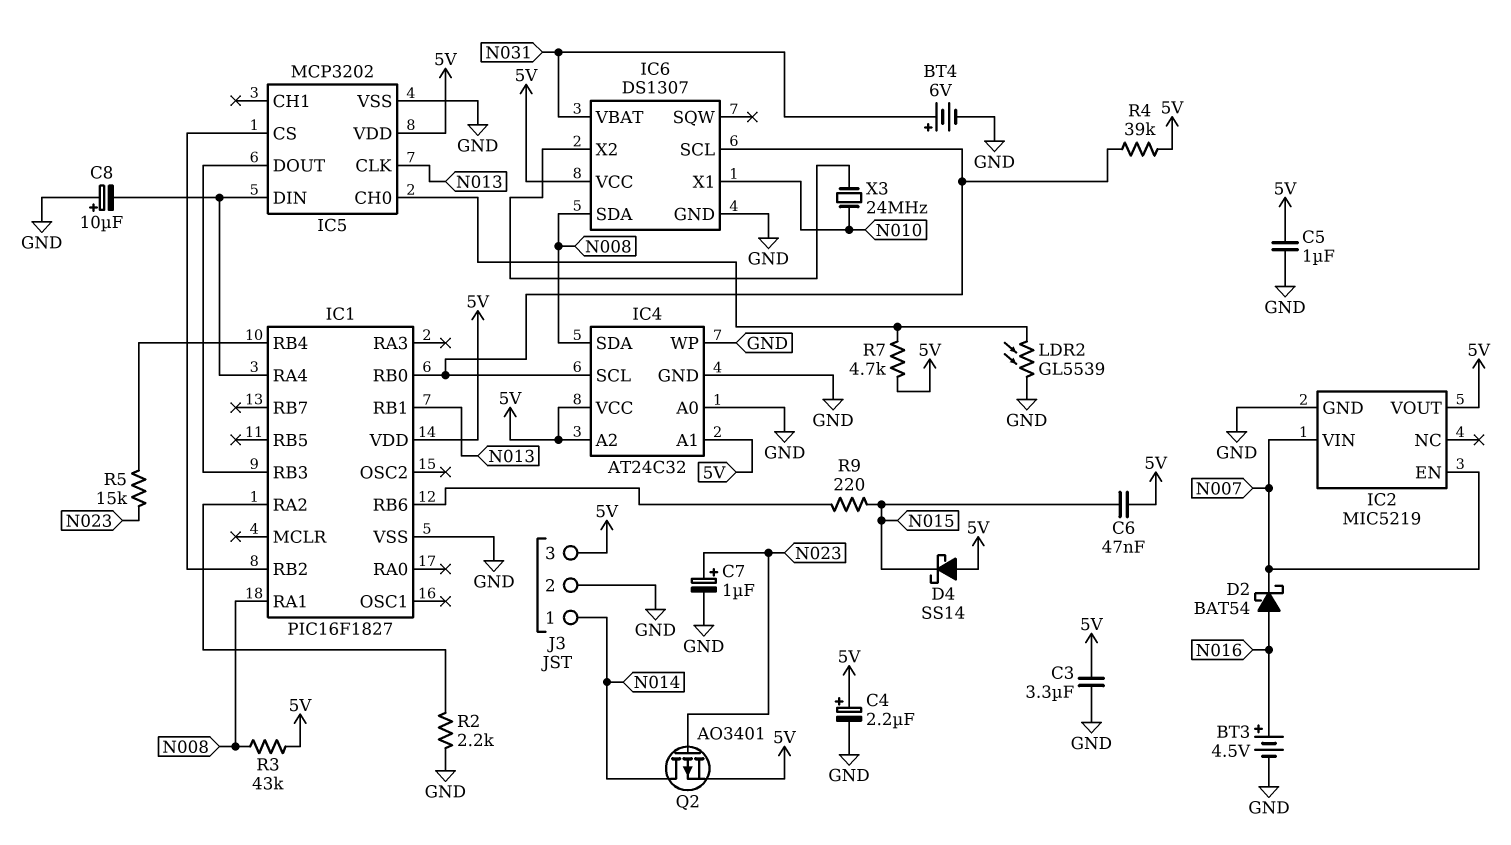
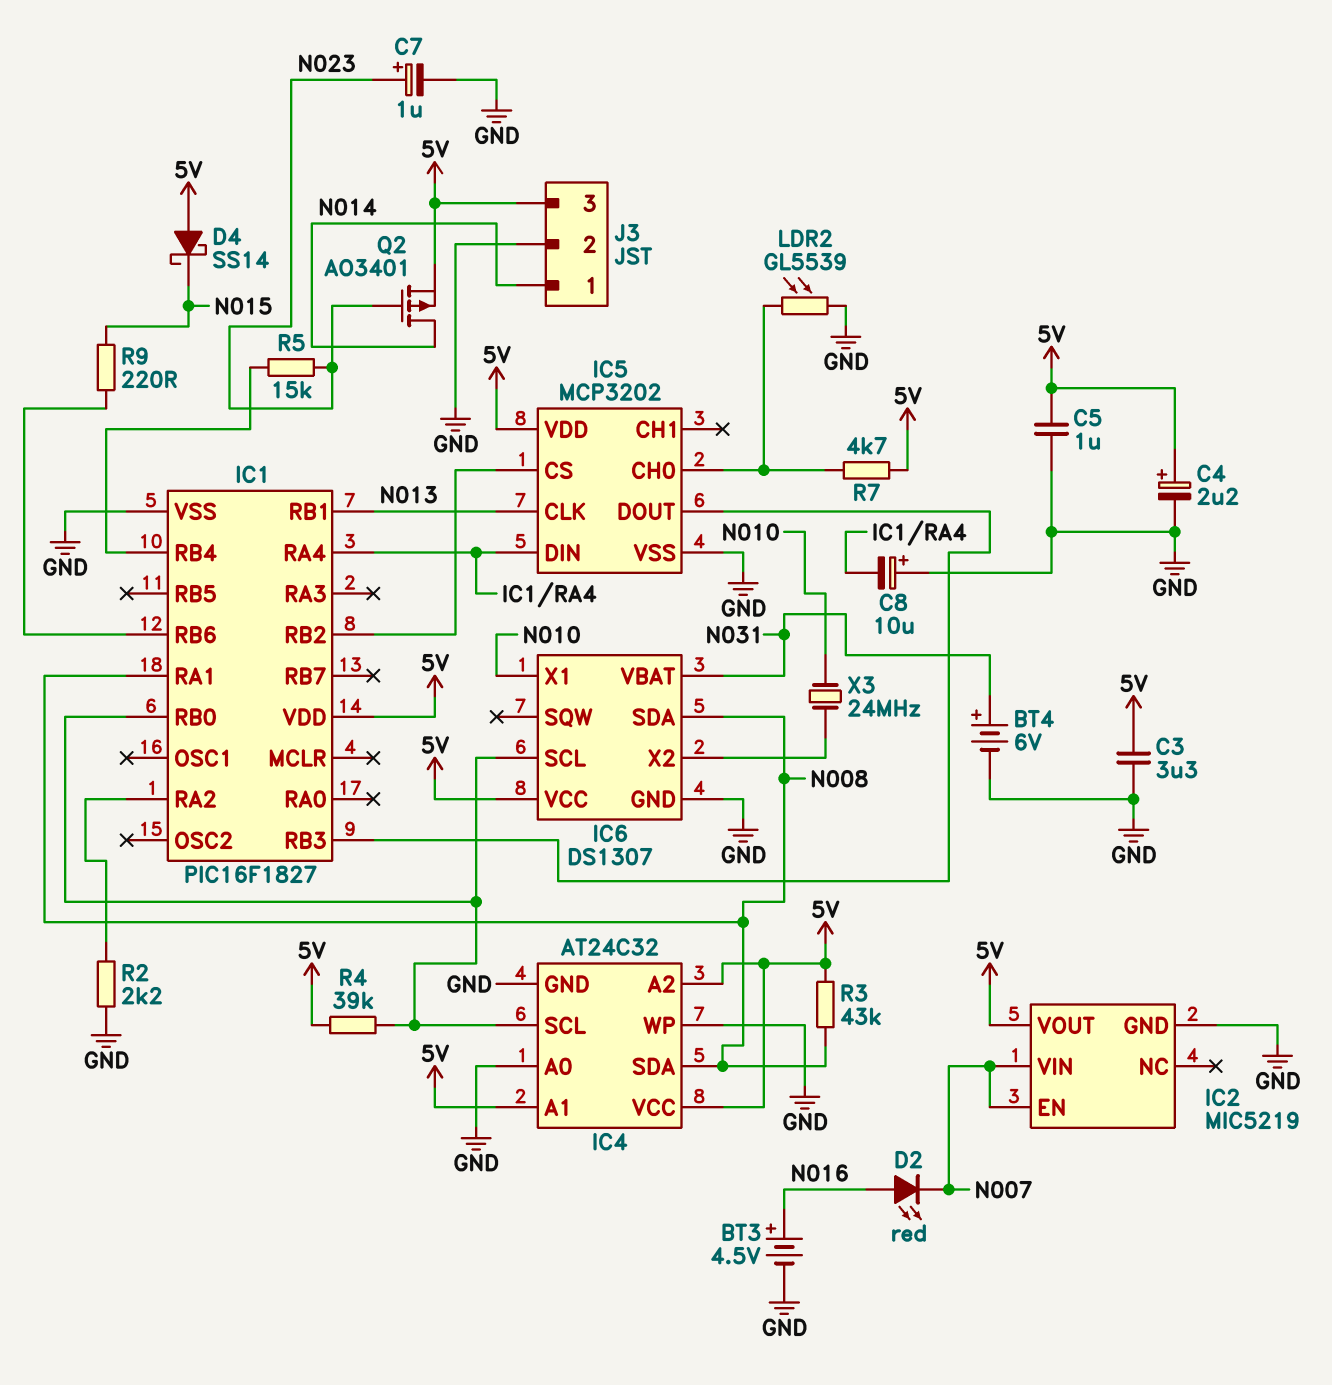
C6: 47nF (5V, N015) -> none
D2: schottky BAT54 (A N016, K N007) -> LED red (A N016, K N007)

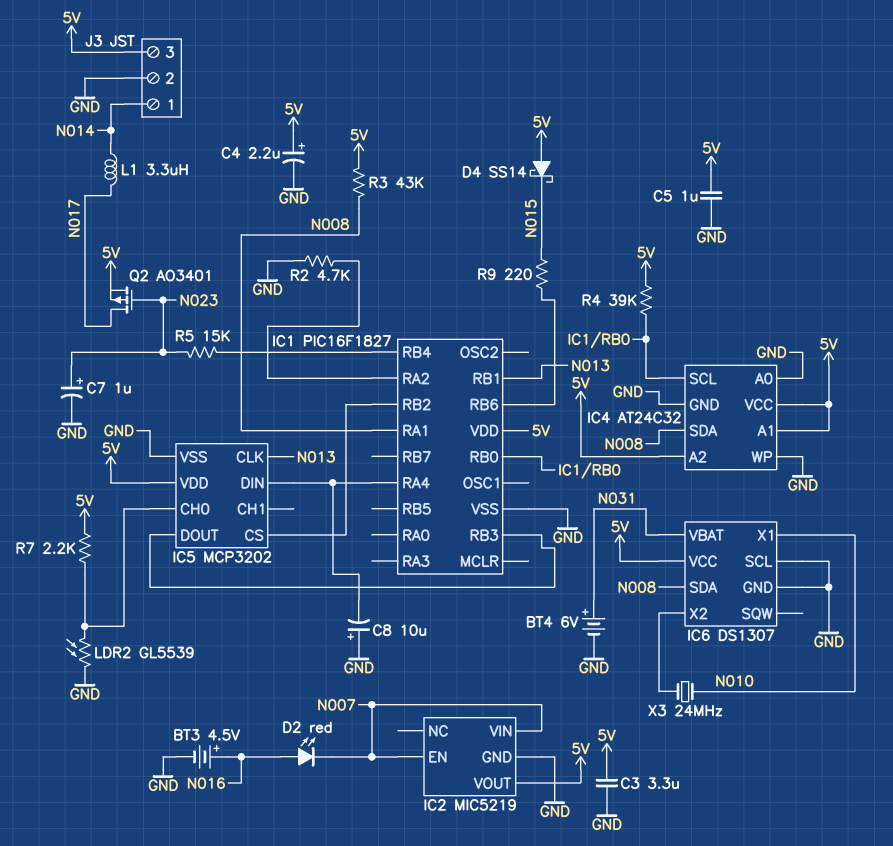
IC6 pin SCL: IC1/RB0 -> GND
L1: none -> 3.3uH (N014, N017)
Q2: PMOS AO3401 (G N023, D N014, S 5V) -> PMOS AO3401 (G N023, D N017, S 5V)
R2: 2.2k (GND, IC1/RA2) -> 4.7k (GND, IC1/RA2)
R7: 4.7k (5V, IC5/CH0) -> 2.2k (5V, IC5/CH0)

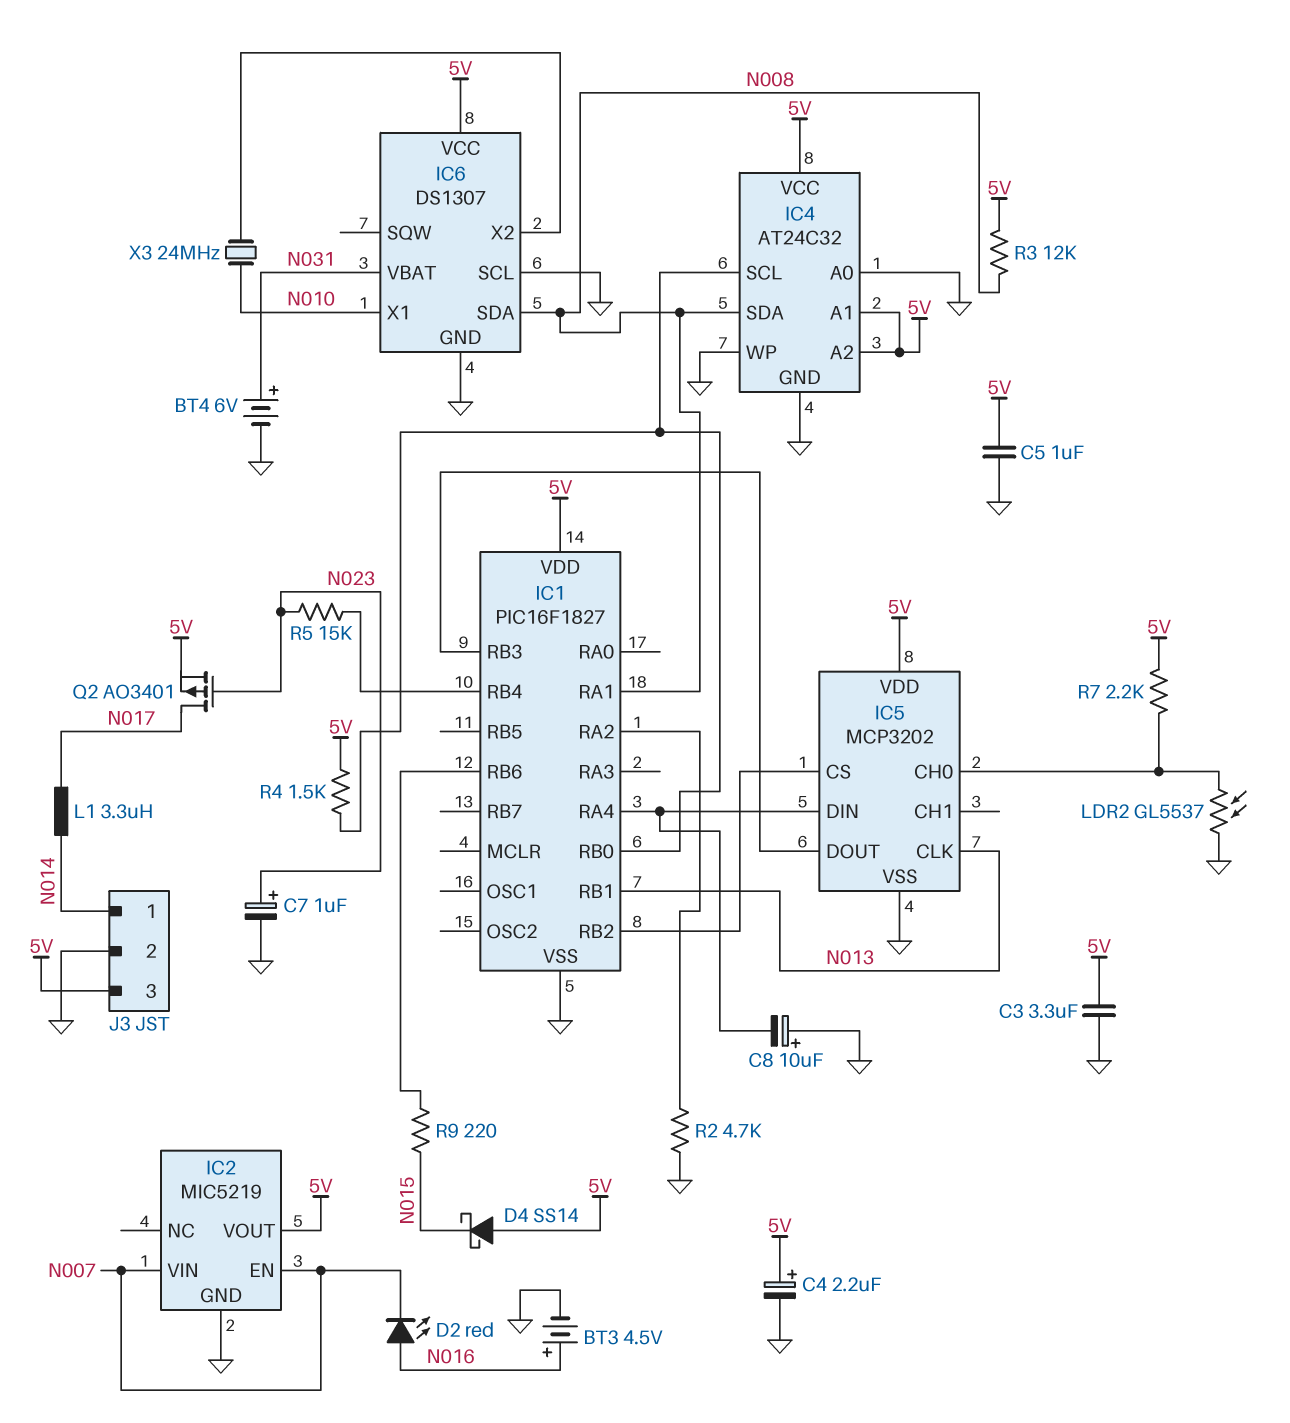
LDR2: GL5539 (GND, IC5/CH0) -> GL5537 (GND, IC5/CH0)
R3: 43k (5V, N008) -> 12k (5V, N008)
R4: 39k (5V, IC1/RB0) -> 1.5k (5V, IC1/RB0)

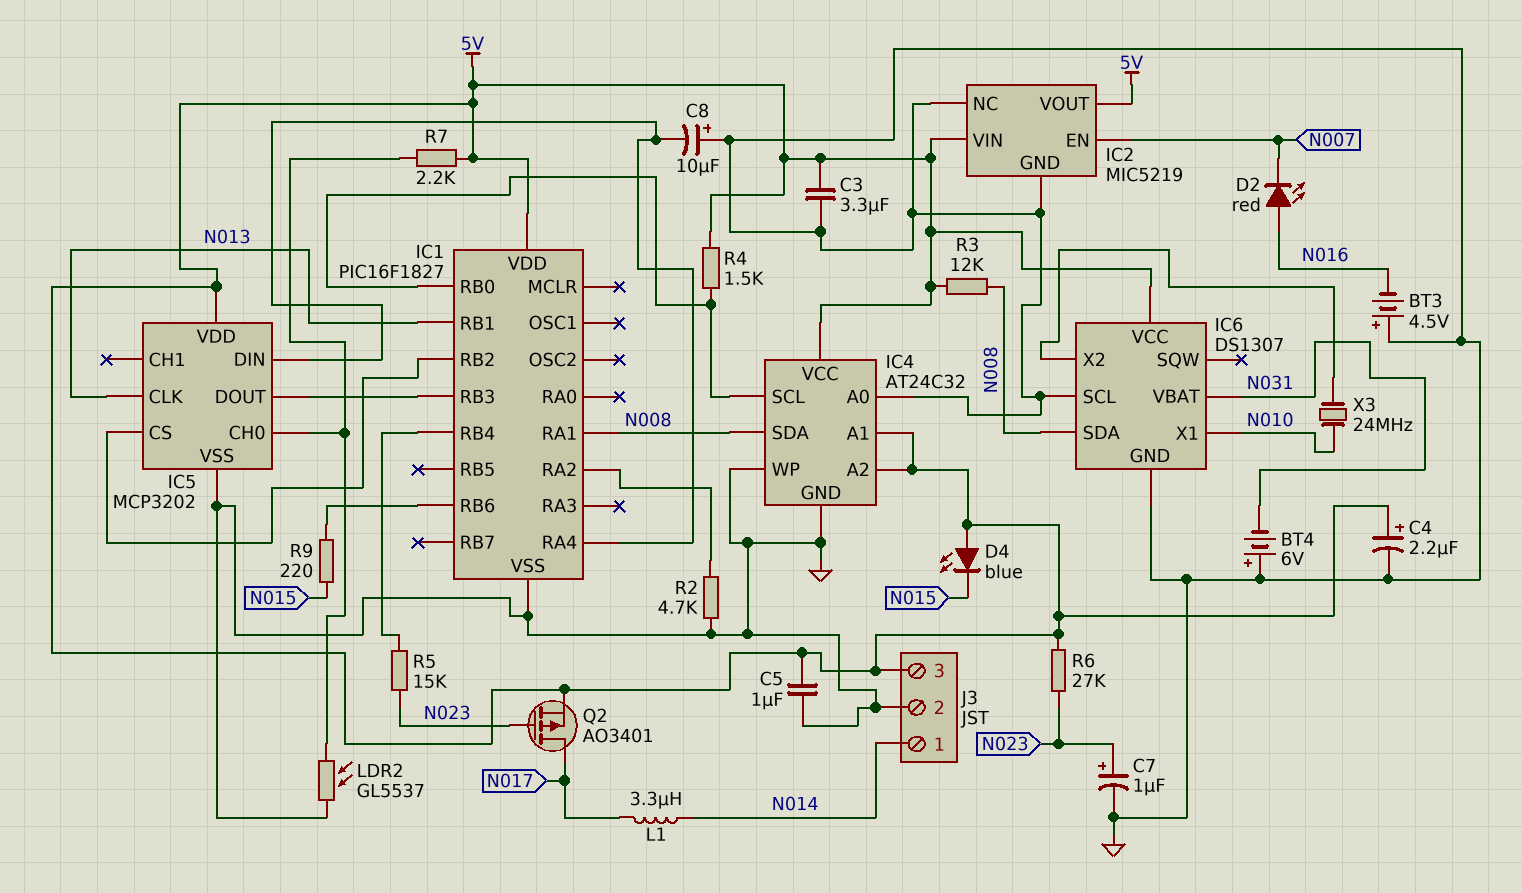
BT3: 4.5V (plus N016, minus GND) -> 4.5V (plus GND, minus N016)
BT4: 6V (plus N031, minus GND) -> 6V (plus GND, minus N031)
D4: schottky SS14 (A 5V, K N015) -> LED blue (A 5V, K N015)
IC2 pin NC: none -> GND
IC2 pin VIN: N007 -> 5V
R6: none -> 27k (5V, N023)

